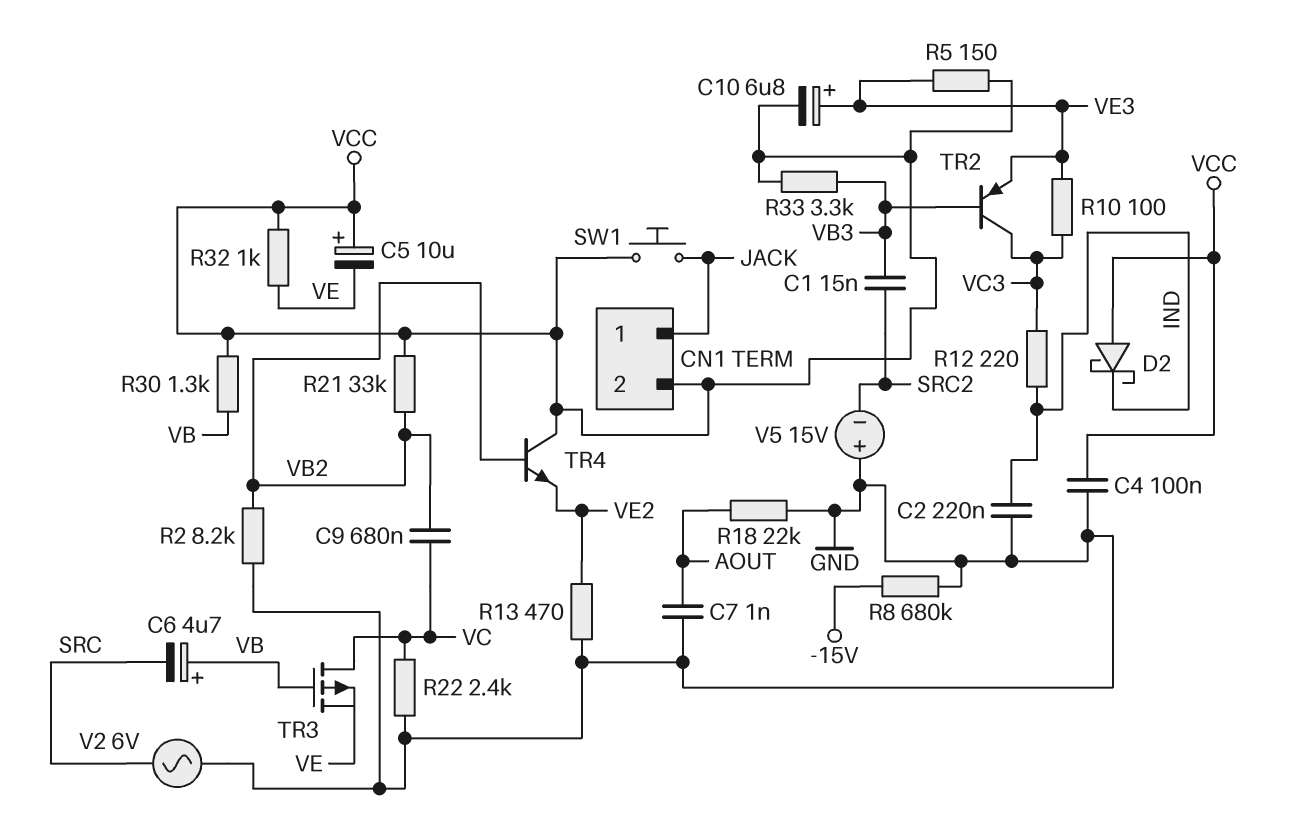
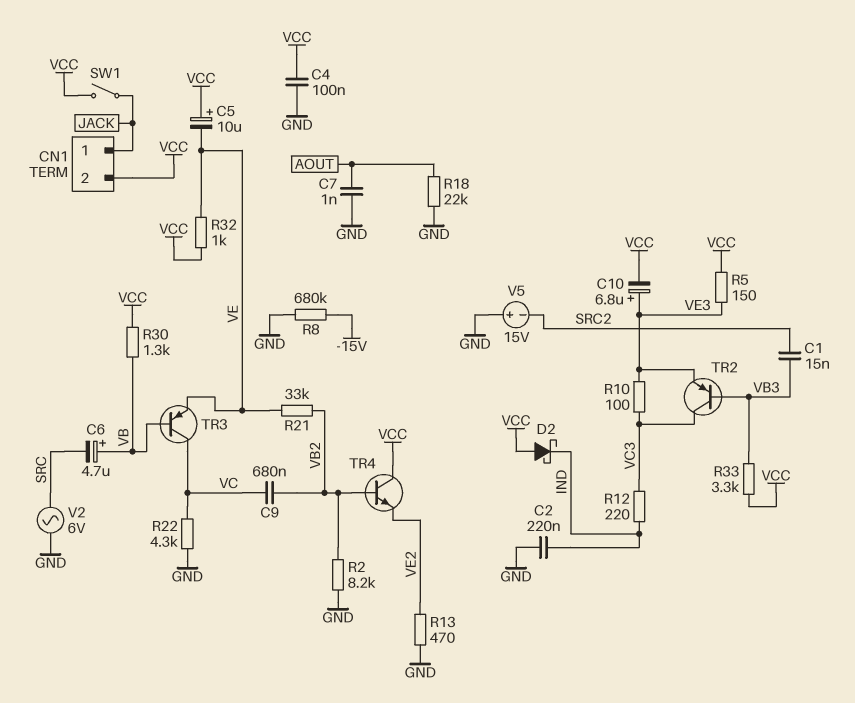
R21: 33k (VB2, VCC) -> 33k (VB2, VE)
R22: 2.4k (GND, VC) -> 4.3k (GND, VC)
SW1: button (JACK, VCC) -> switch (JACK, VCC)
TR3: PMOS (G VB, D VC, S VE) -> PNP (B VB, C VC, E VE)

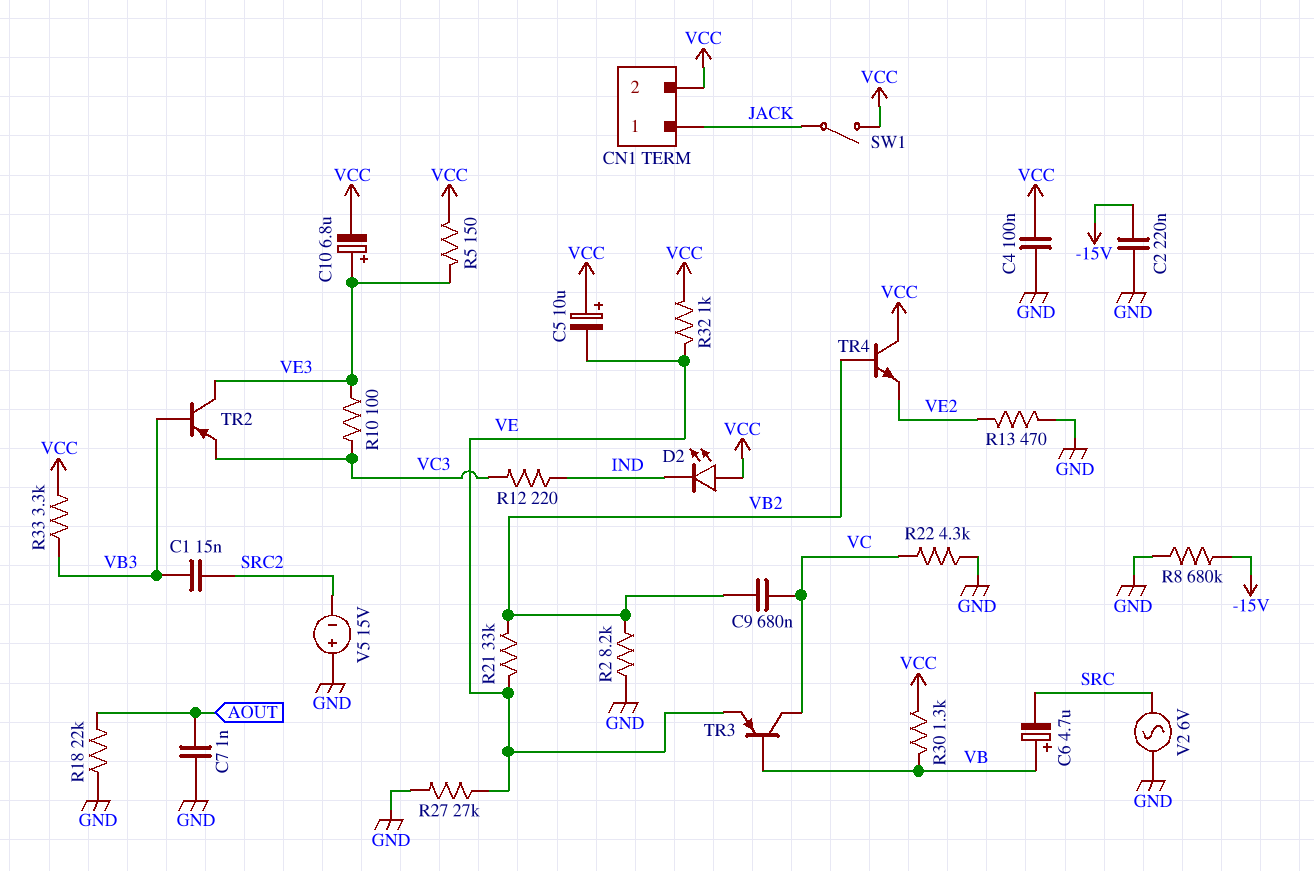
C2: 220nF (GND, IND) -> 220nF (-15V, GND)
D2: schottky (A VCC, K IND) -> LED (A VCC, K IND)
R27: none -> 27k (GND, VE)
TR2: PNP (B VB3, C VC3, E VE3) -> PNP (B VB3, C VE3, E VC3)

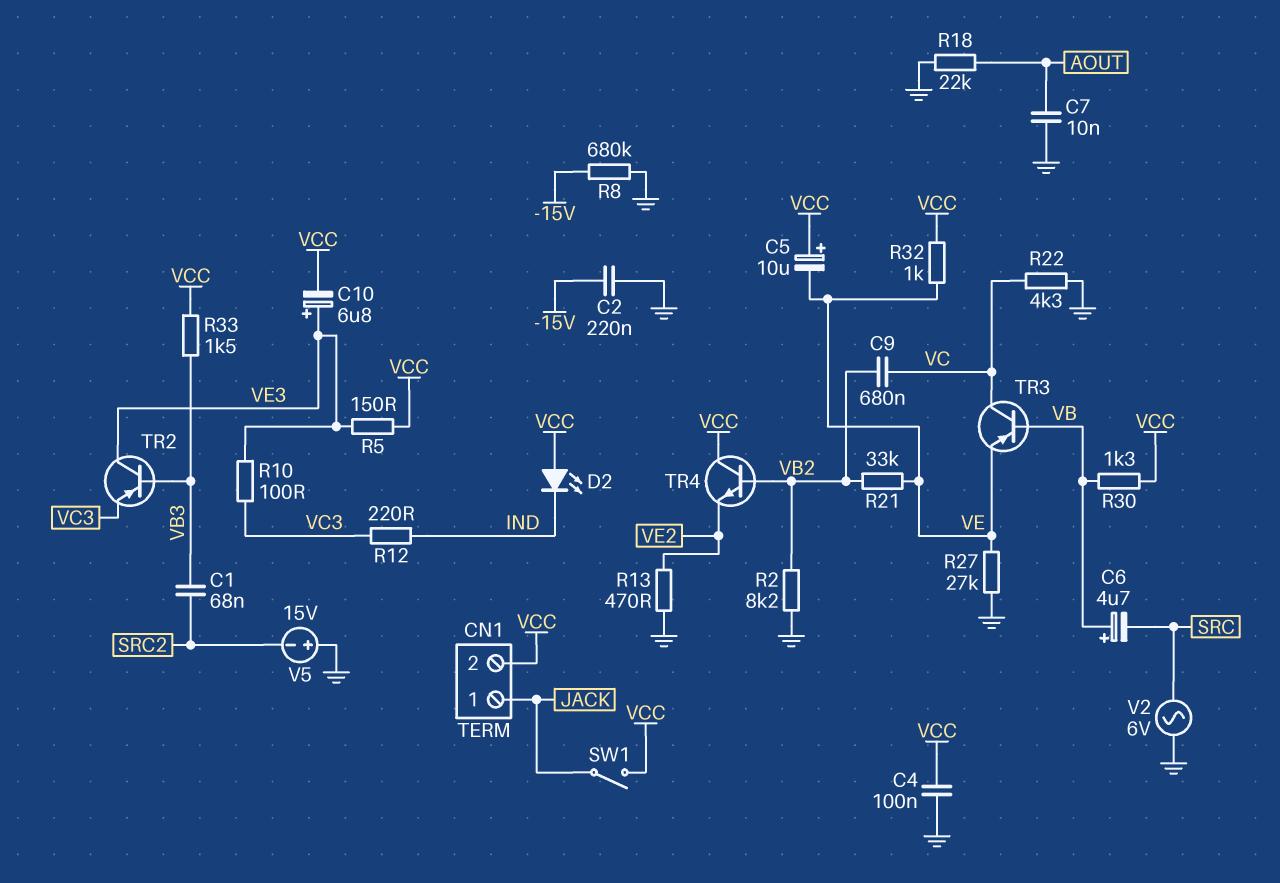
C1: 15nF (SRC2, VB3) -> 68nF (SRC2, VB3)
C7: 1nF (AOUT, GND) -> 10nF (AOUT, GND)
R33: 3.3k (VB3, VCC) -> 1.5k (VB3, VCC)

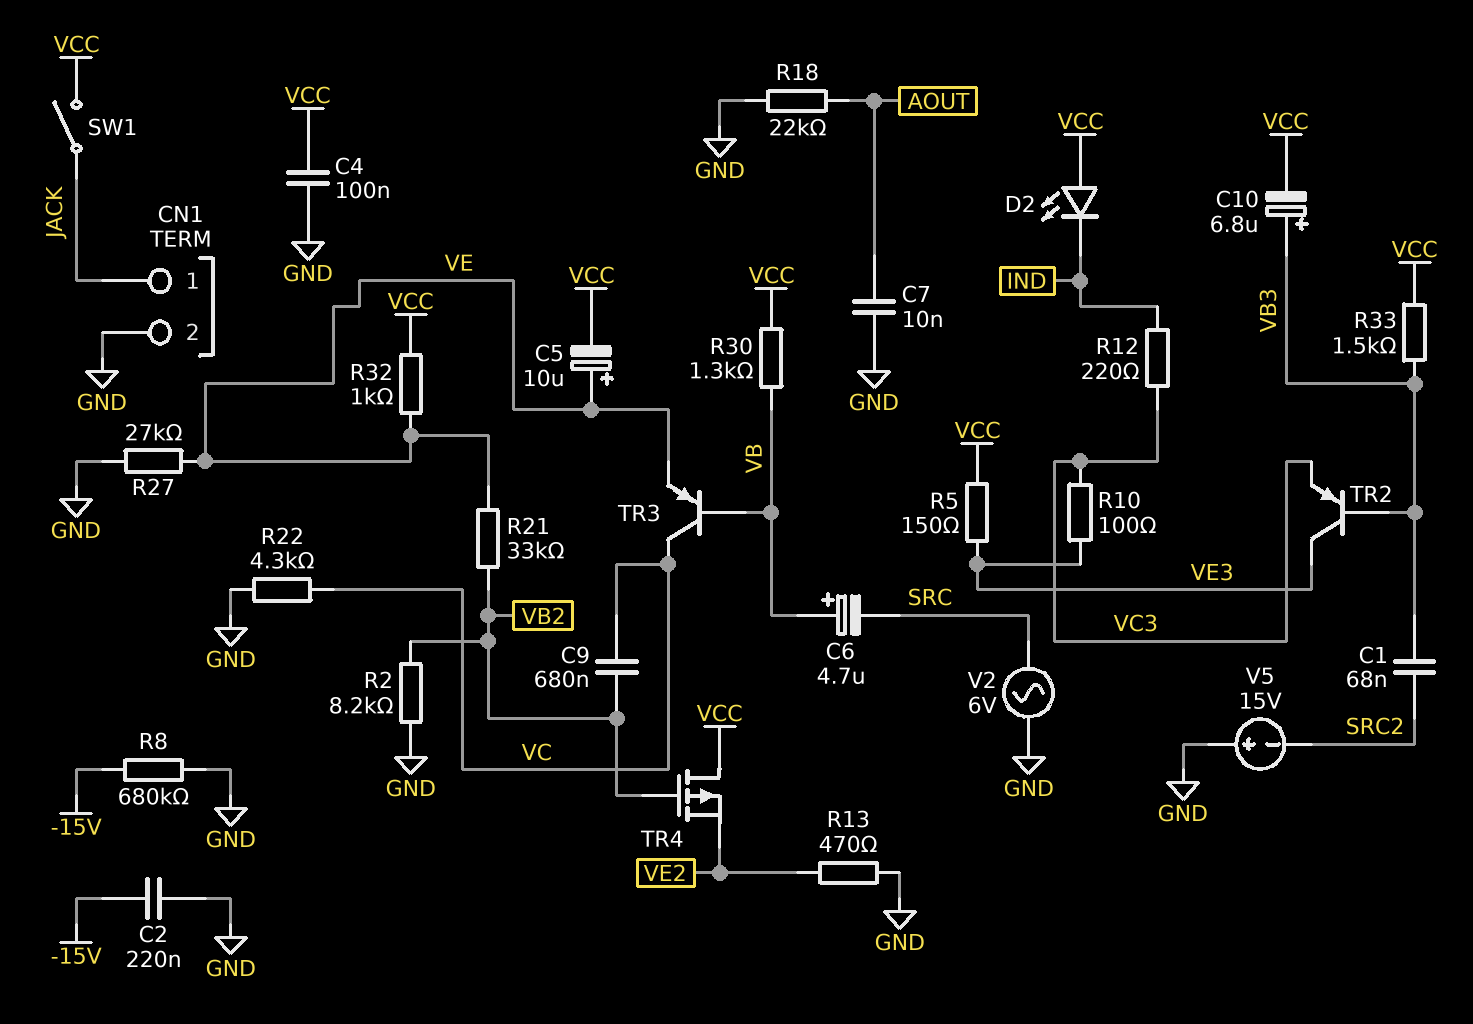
C5: 10uF (plus VCC, minus VE) -> 10uF (plus VE, minus VCC)
C10: 6.8uF (plus VE3, minus VCC) -> 6.8uF (plus VB3, minus VCC)
CN1 pin 2: VCC -> GND
TR4: NPN (B VB2, C VCC, E VE2) -> PMOS (G VB2, D VCC, S VE2)

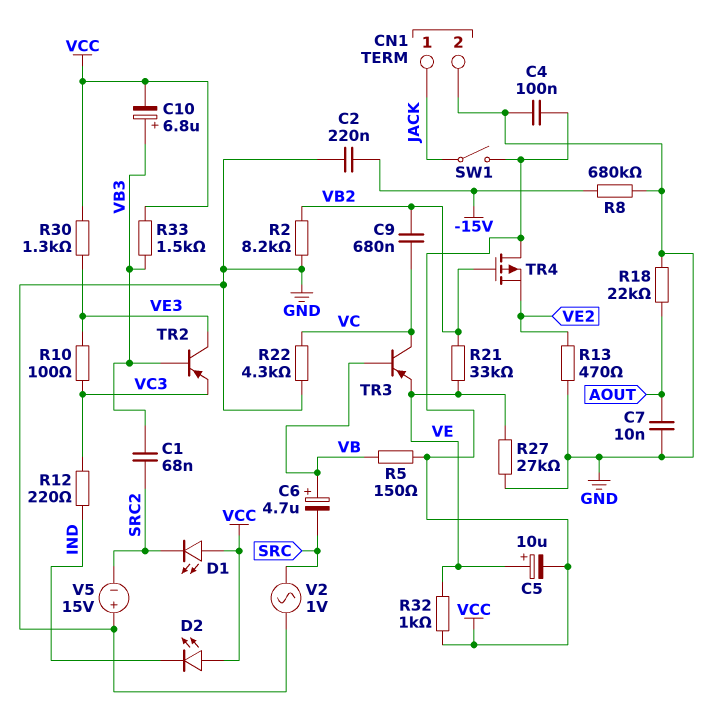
D1: none -> LED (A VCC, K SRC2)
R5: 150 (VCC, VE3) -> 150 (VB, VCC)
R30: 1.3k (VB, VCC) -> 1.3k (VCC, VE3)
V2: AC 6V (GND, SRC) -> AC 1V (GND, SRC)

